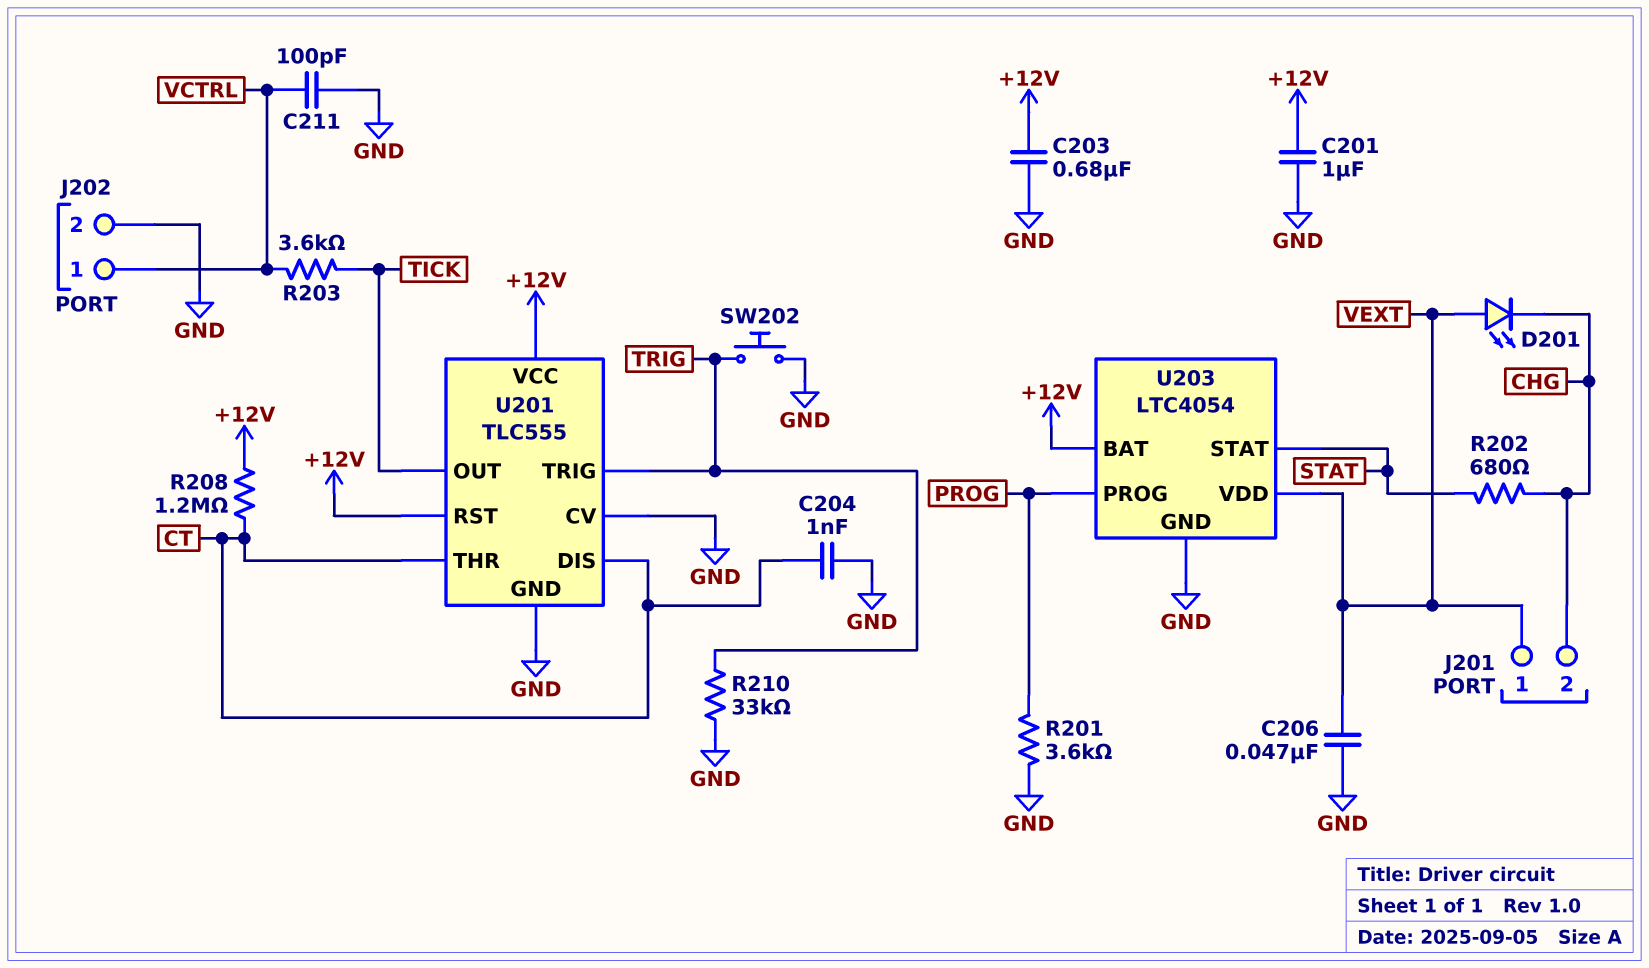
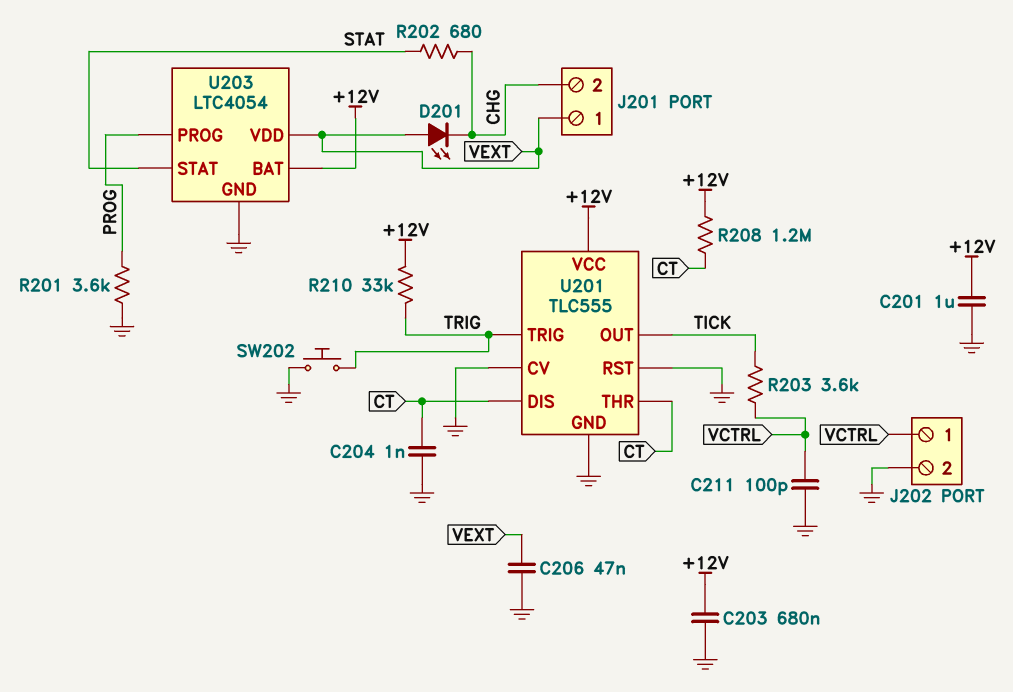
R210: 33k (GND, TRIG) -> 33k (+12V, TRIG)
U201 pin RST: +12V -> GND

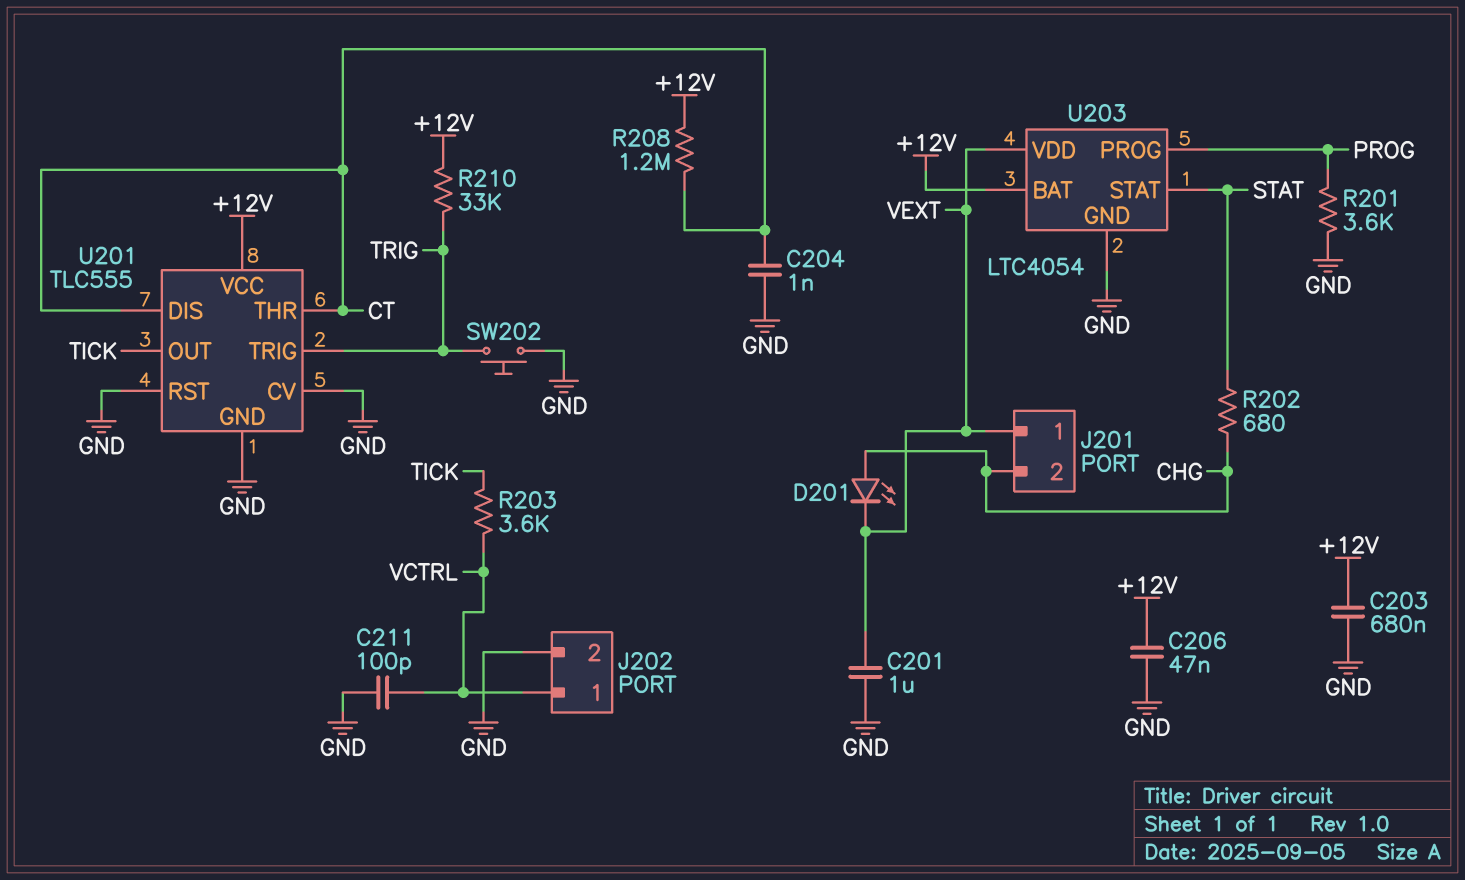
C201: 1uF (+12V, GND) -> 1uF (GND, VEXT)
C206: 47nF (GND, VEXT) -> 47nF (+12V, GND)
D201: LED (A VEXT, K CHG) -> LED (A CHG, K VEXT)

